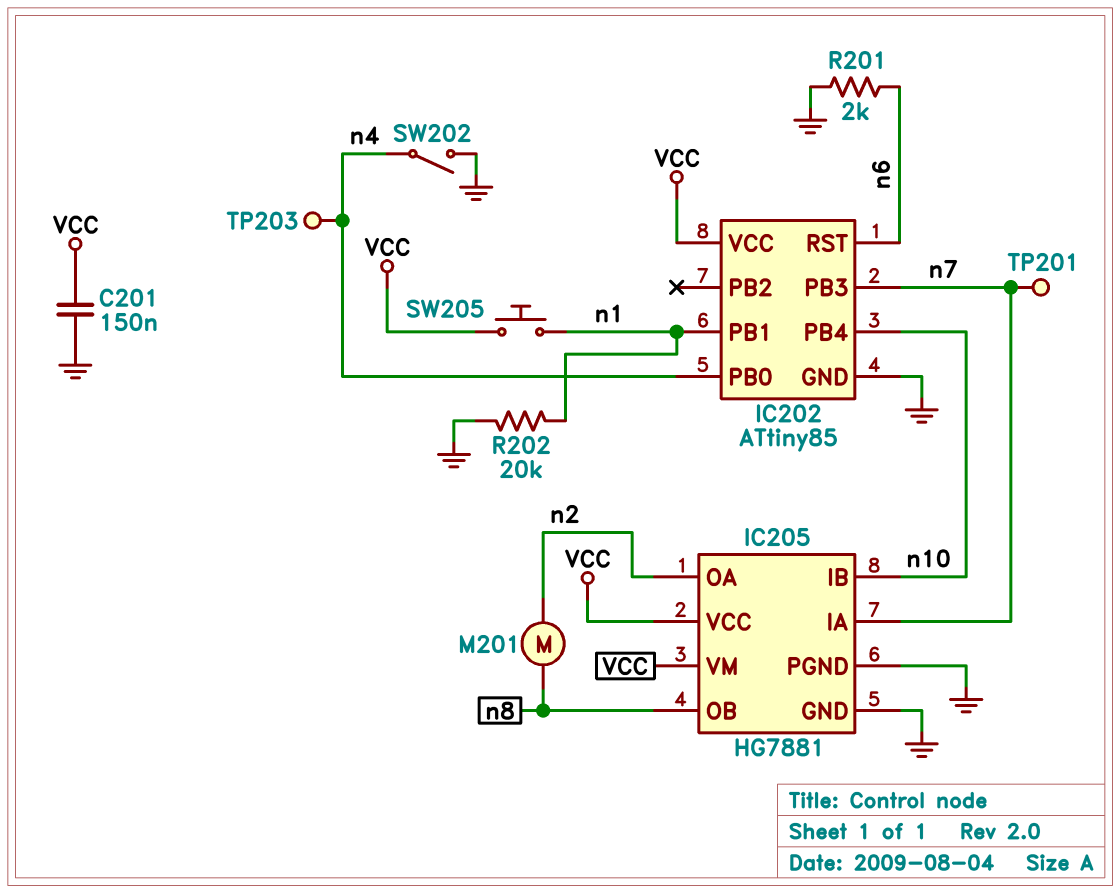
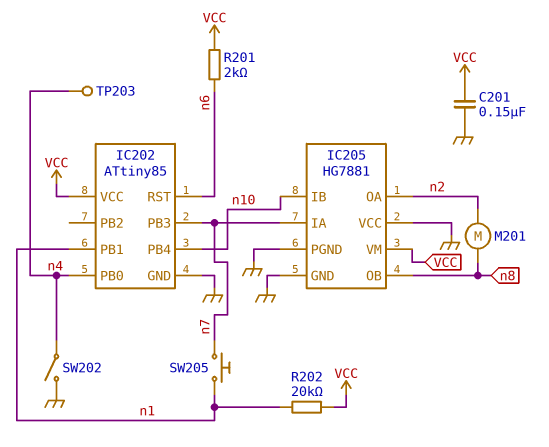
IC205 pin VCC: VCC -> GND
R201: 2k (GND, n6) -> 2k (VCC, n6)
R202: 20k (GND, n1) -> 20k (VCC, n1)
SW205: button (VCC, n1) -> button (n1, n7)
TP201: test point (n7) -> none

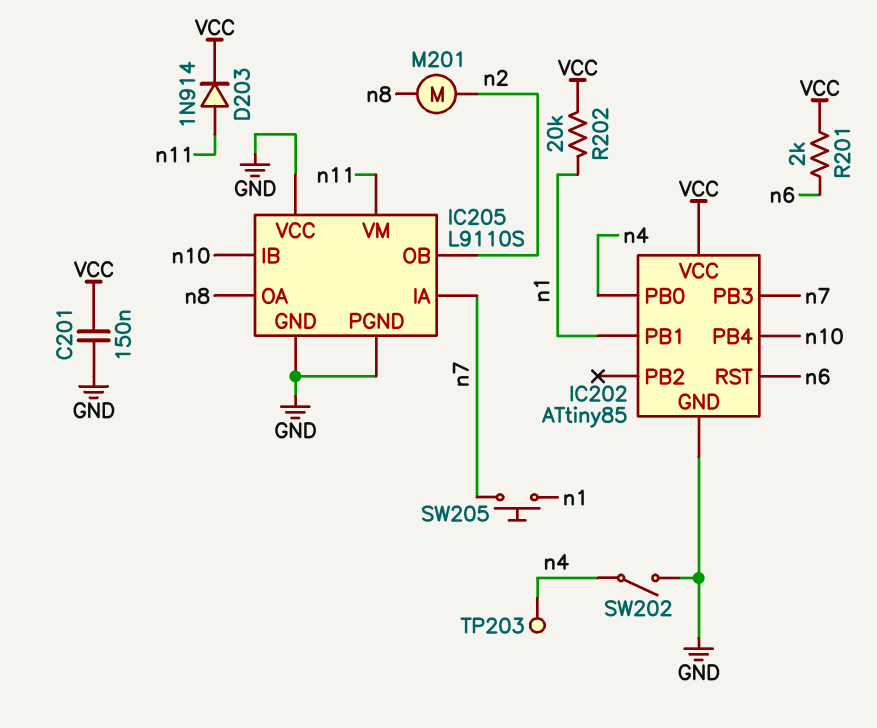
D203: none -> diode 1N914 (A n11, K VCC)
IC205: HG7881 -> L9110S
IC205 pin OA: n2 -> n8
IC205 pin OB: n8 -> n2
IC205 pin VM: VCC -> n11

